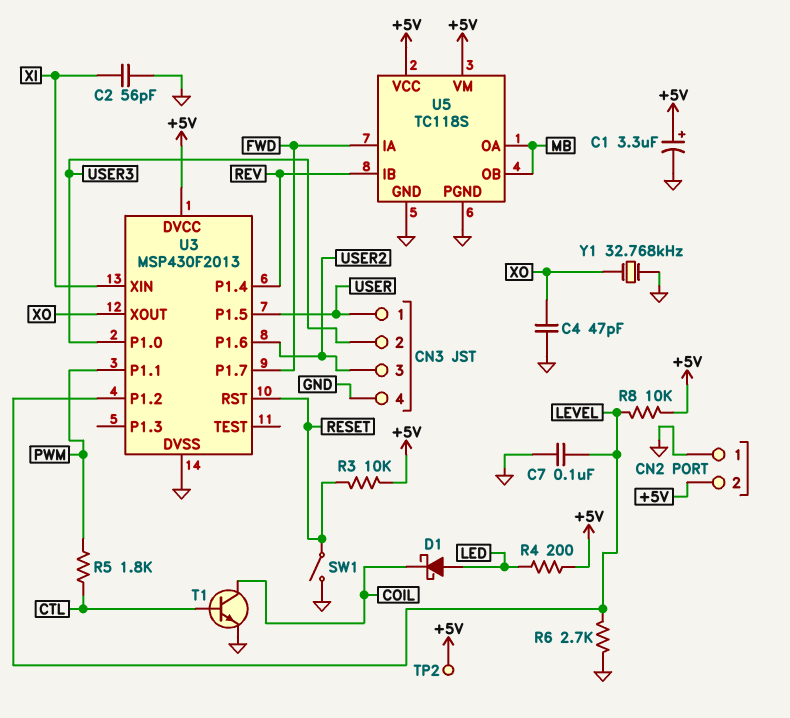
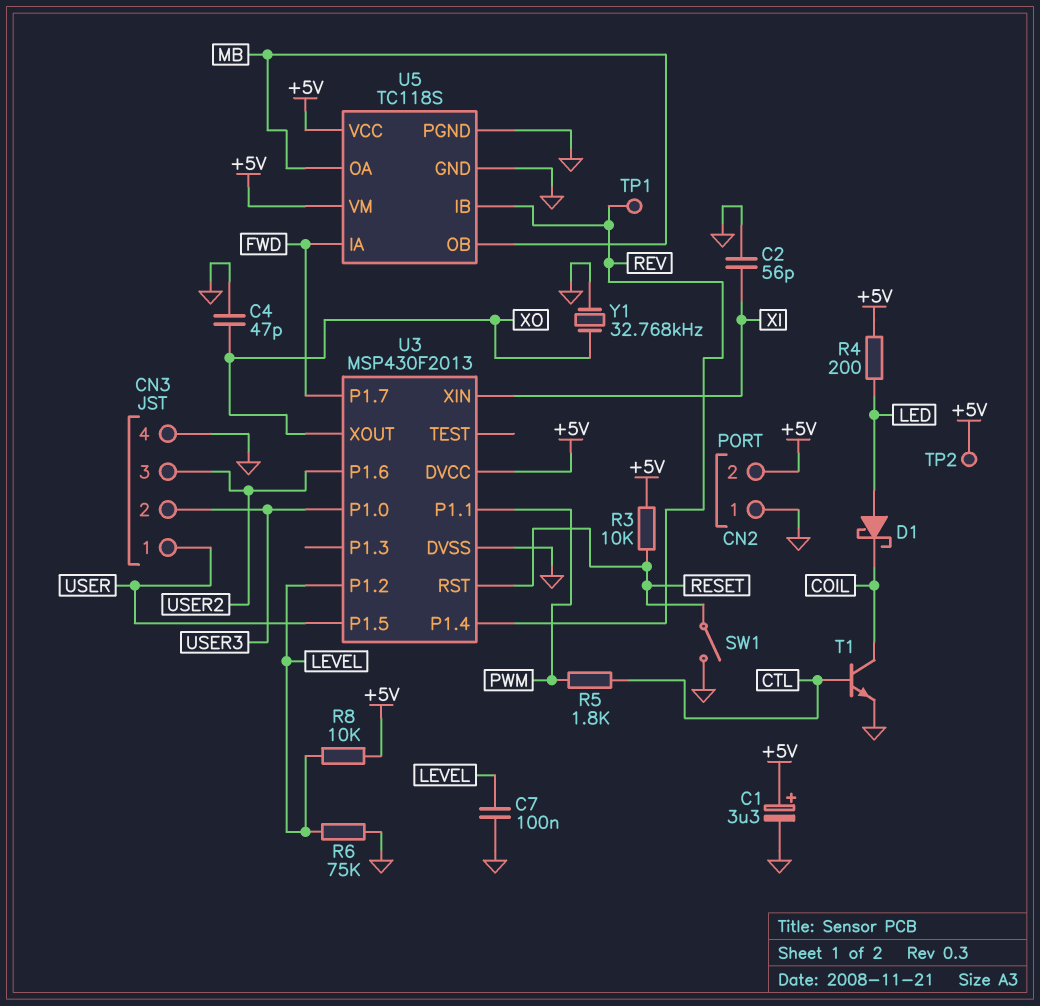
R6: 2.7k (GND, LEVEL) -> 75k (GND, LEVEL)
TP1: none -> test point (REV)

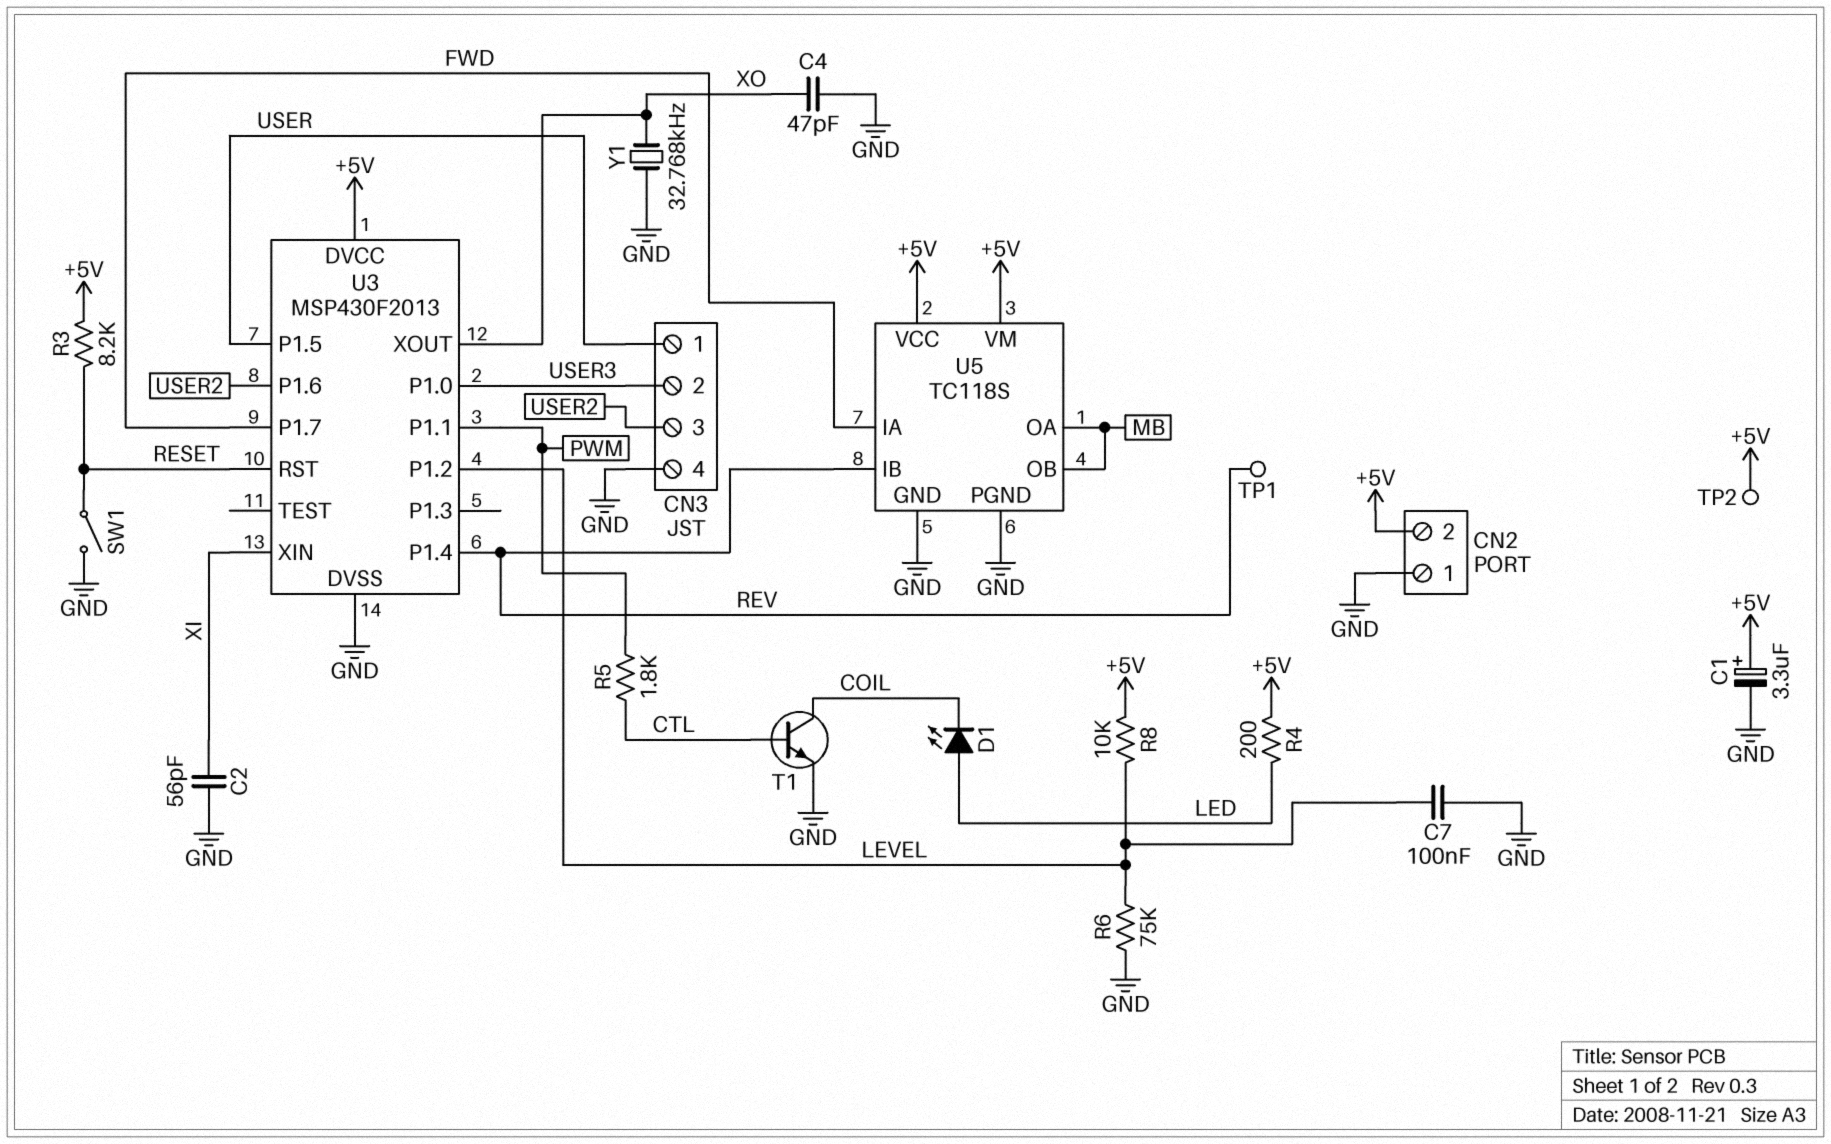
D1: schottky (A LED, K COIL) -> LED (A LED, K COIL)
R3: 10k (+5V, RESET) -> 8.2k (+5V, RESET)

